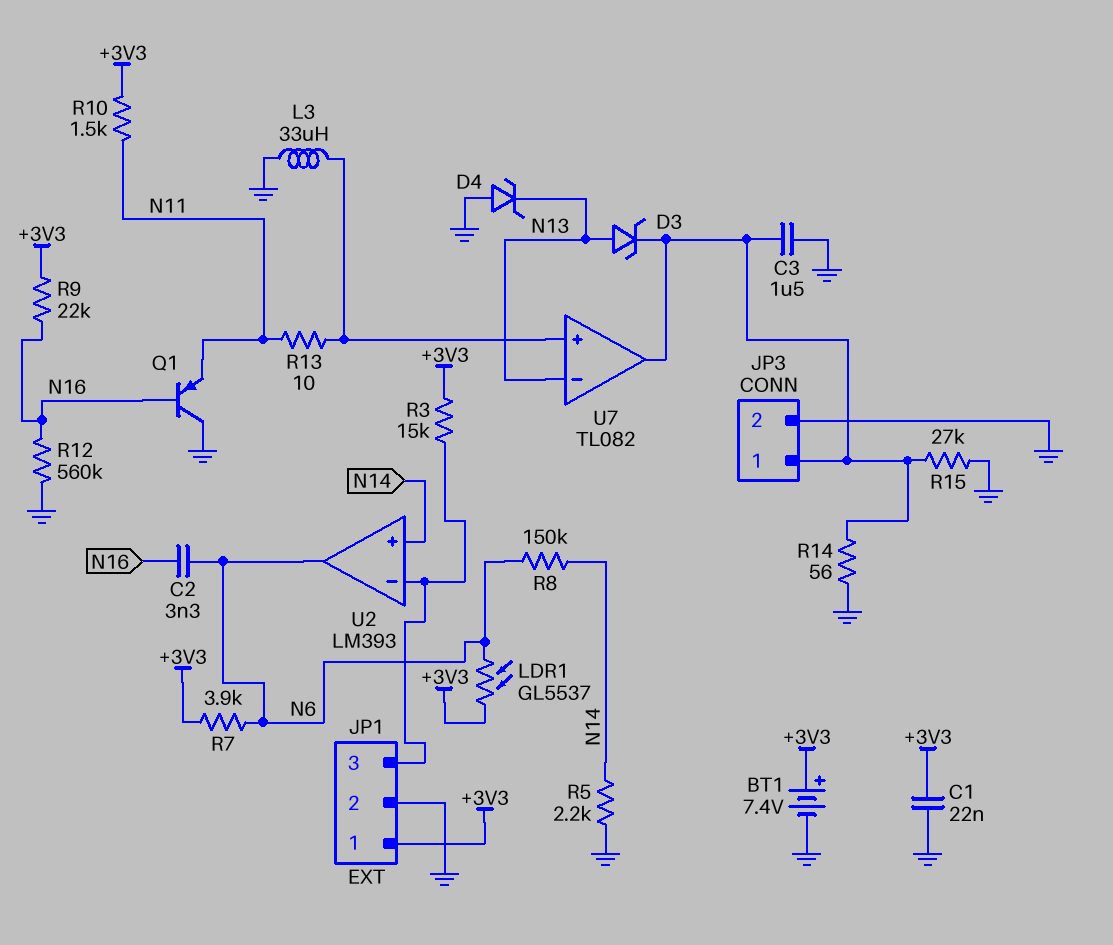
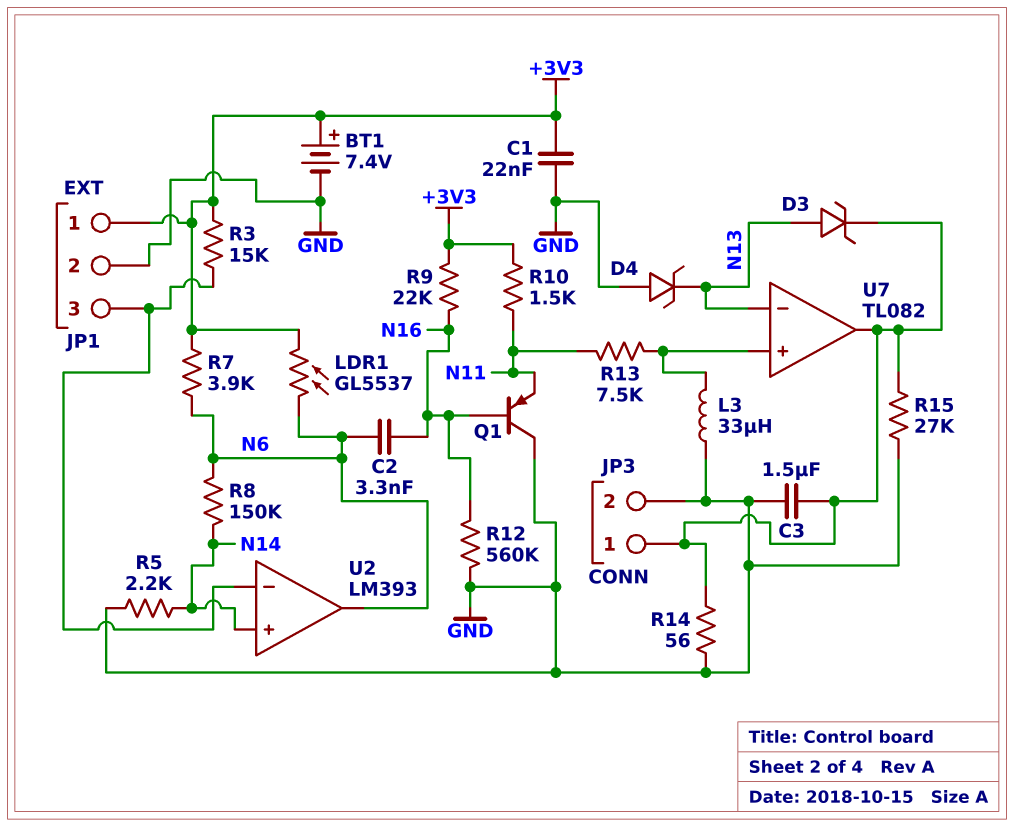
R13: 10 (N11, U7/in+) -> 7.5k (N11, U7/in+)

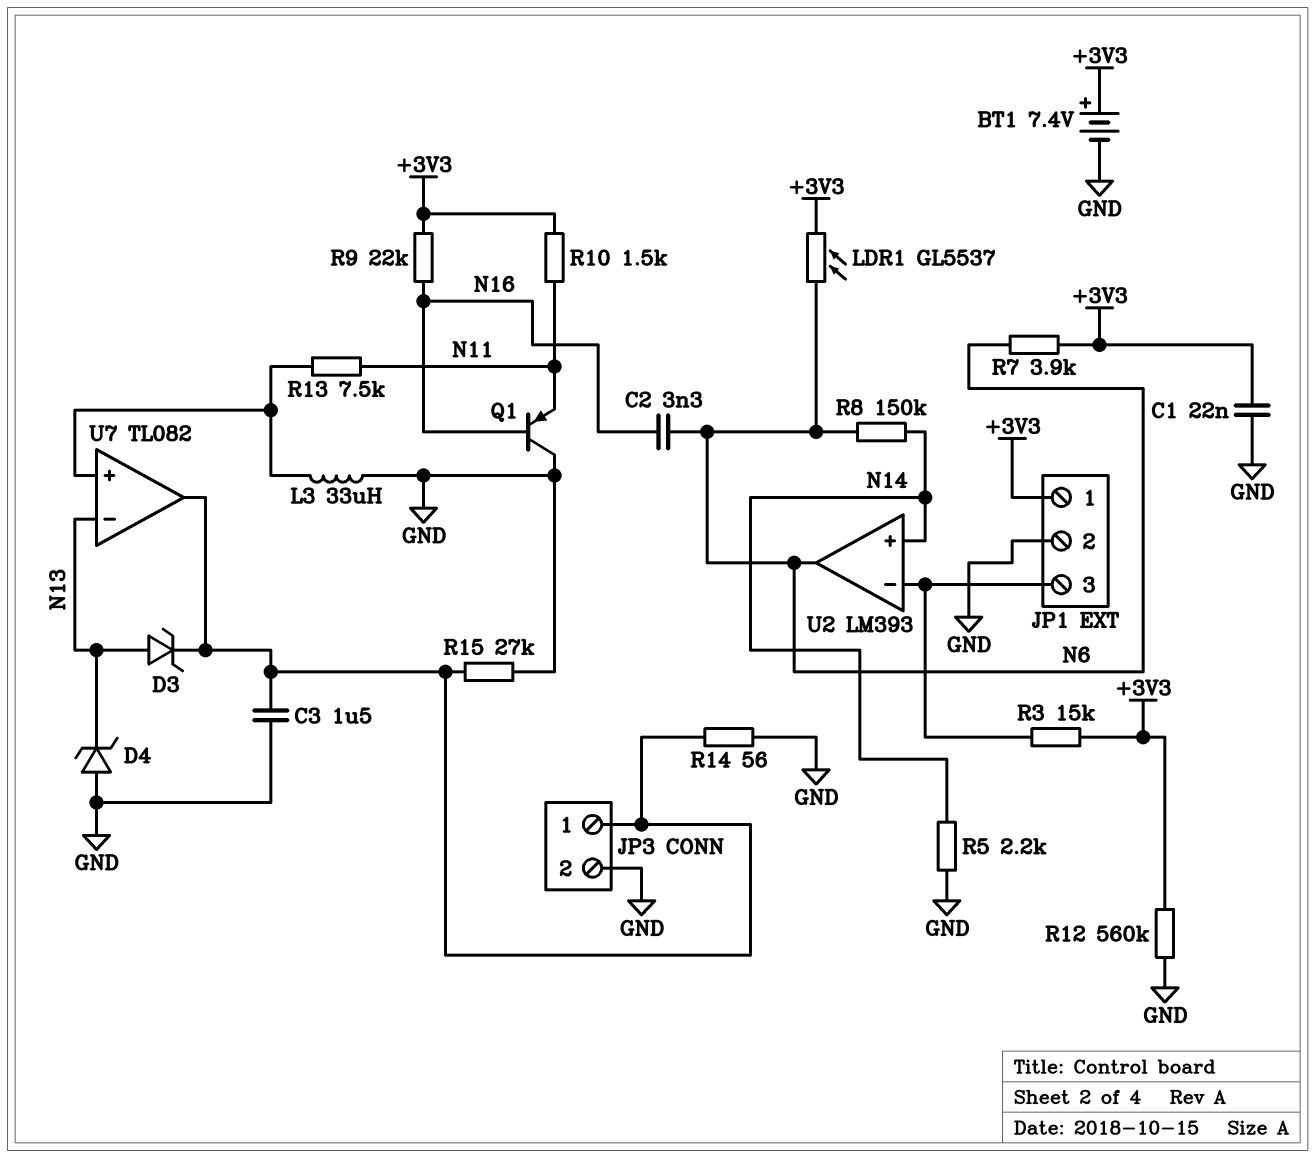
R12: 560k (GND, N16) -> 560k (+3V3, GND)

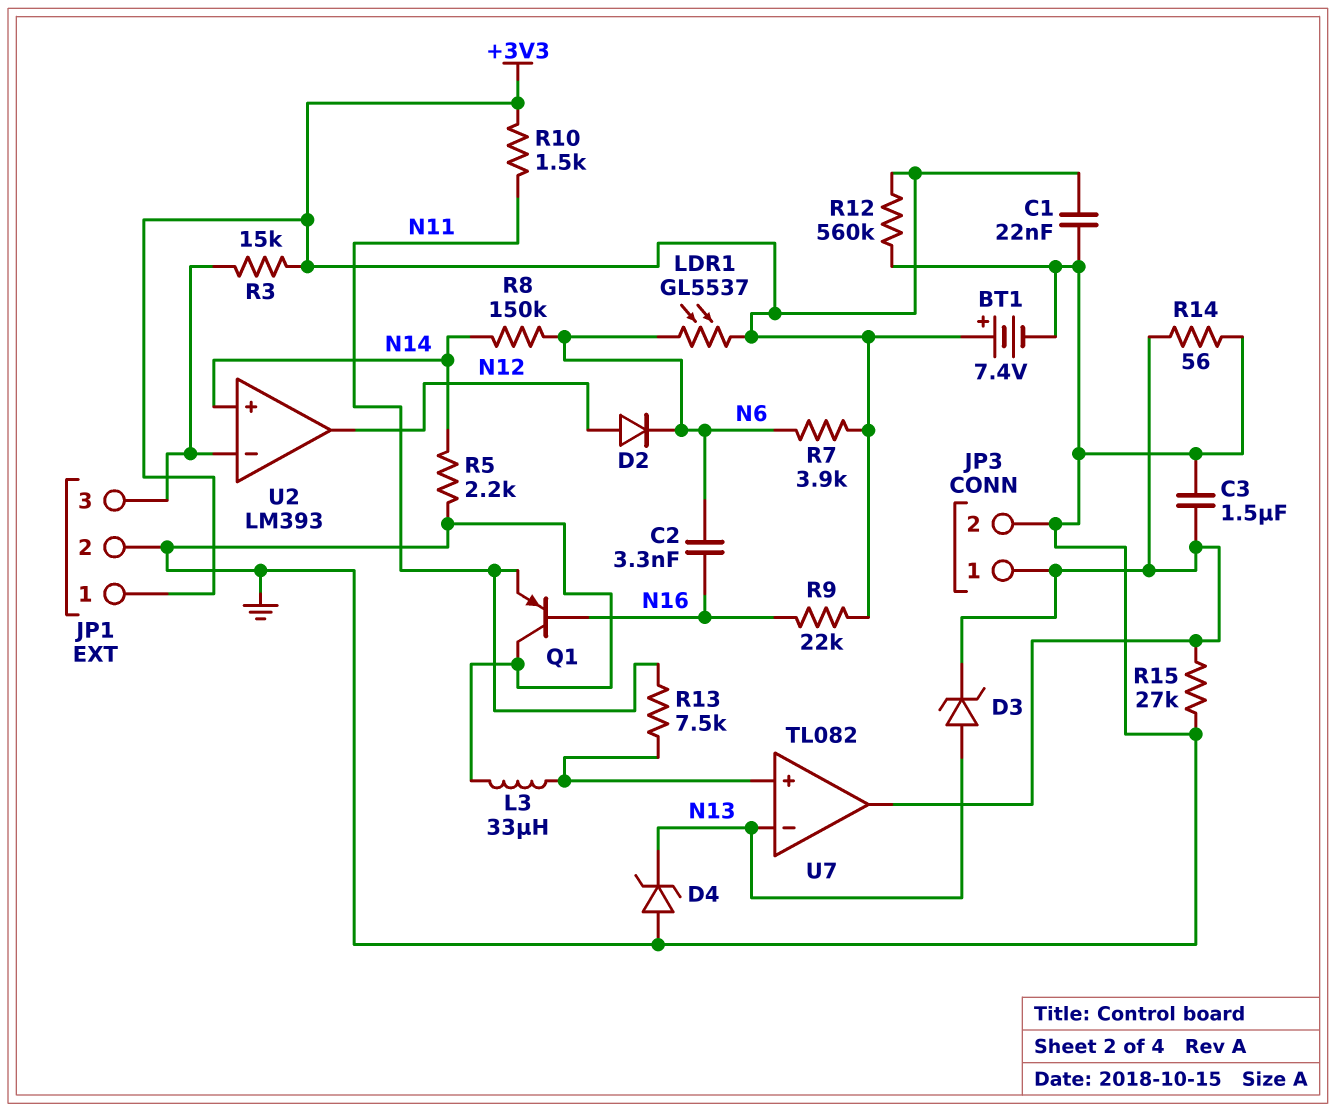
D2: none -> diode (A N12, K N6)
U2 pin out: N6 -> N12

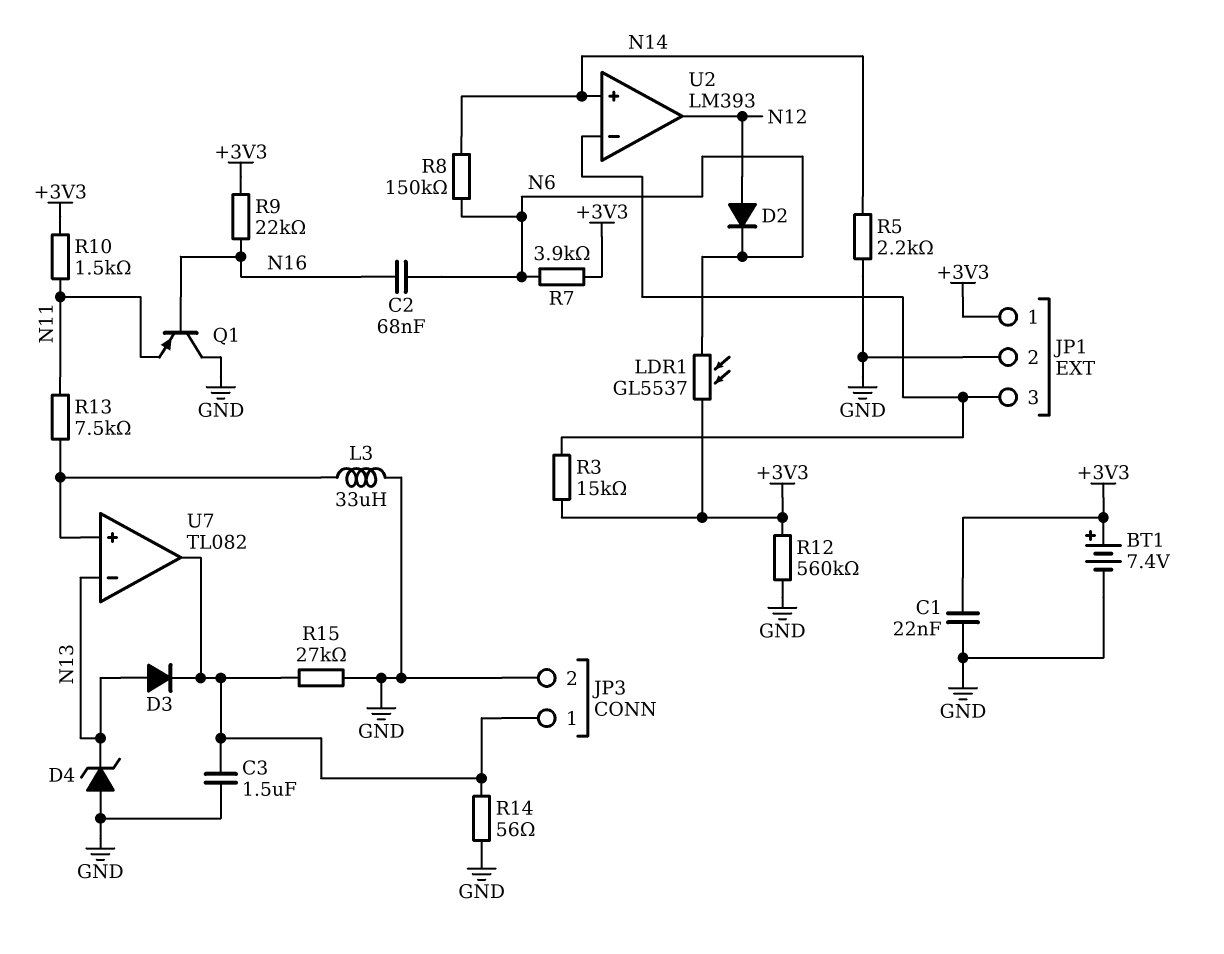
C2: 3.3nF (N6, N16) -> 68nF (N6, N16)
D3: zener (A N13, K JP3/1) -> diode (A N13, K JP3/1)

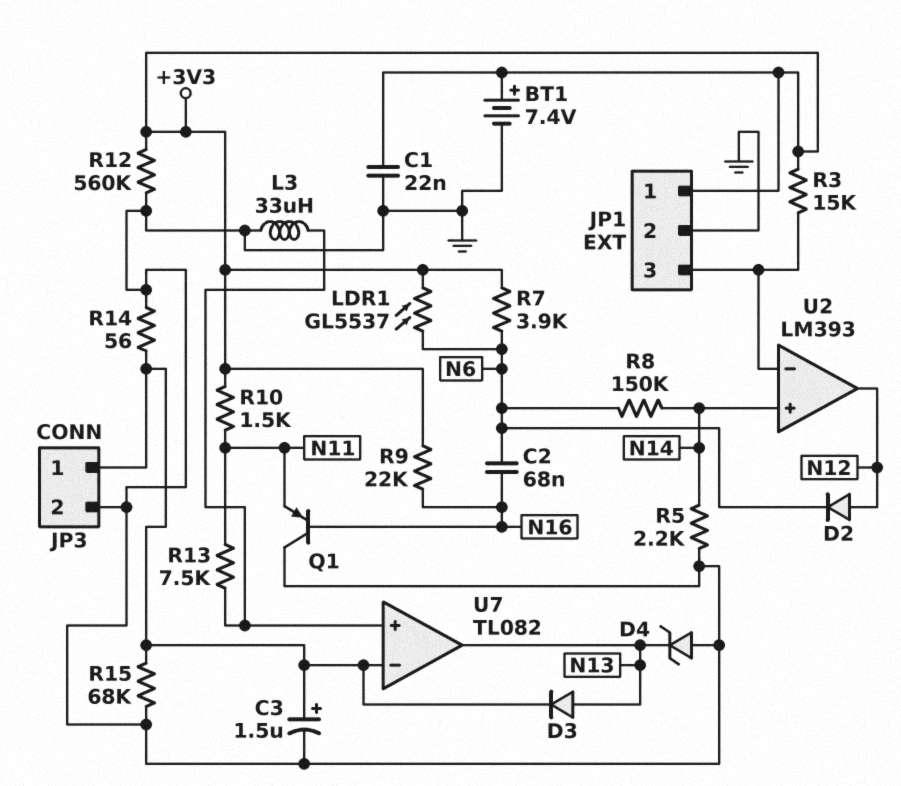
C3: 1.5uF (GND, JP3/1) -> 1.5uF (plus JP3/1, minus GND)
R15: 27k (GND, JP3/1) -> 68k (GND, JP3/1)
U7 pin in-: N13 -> JP3/1
U7 pin out: JP3/1 -> N13

